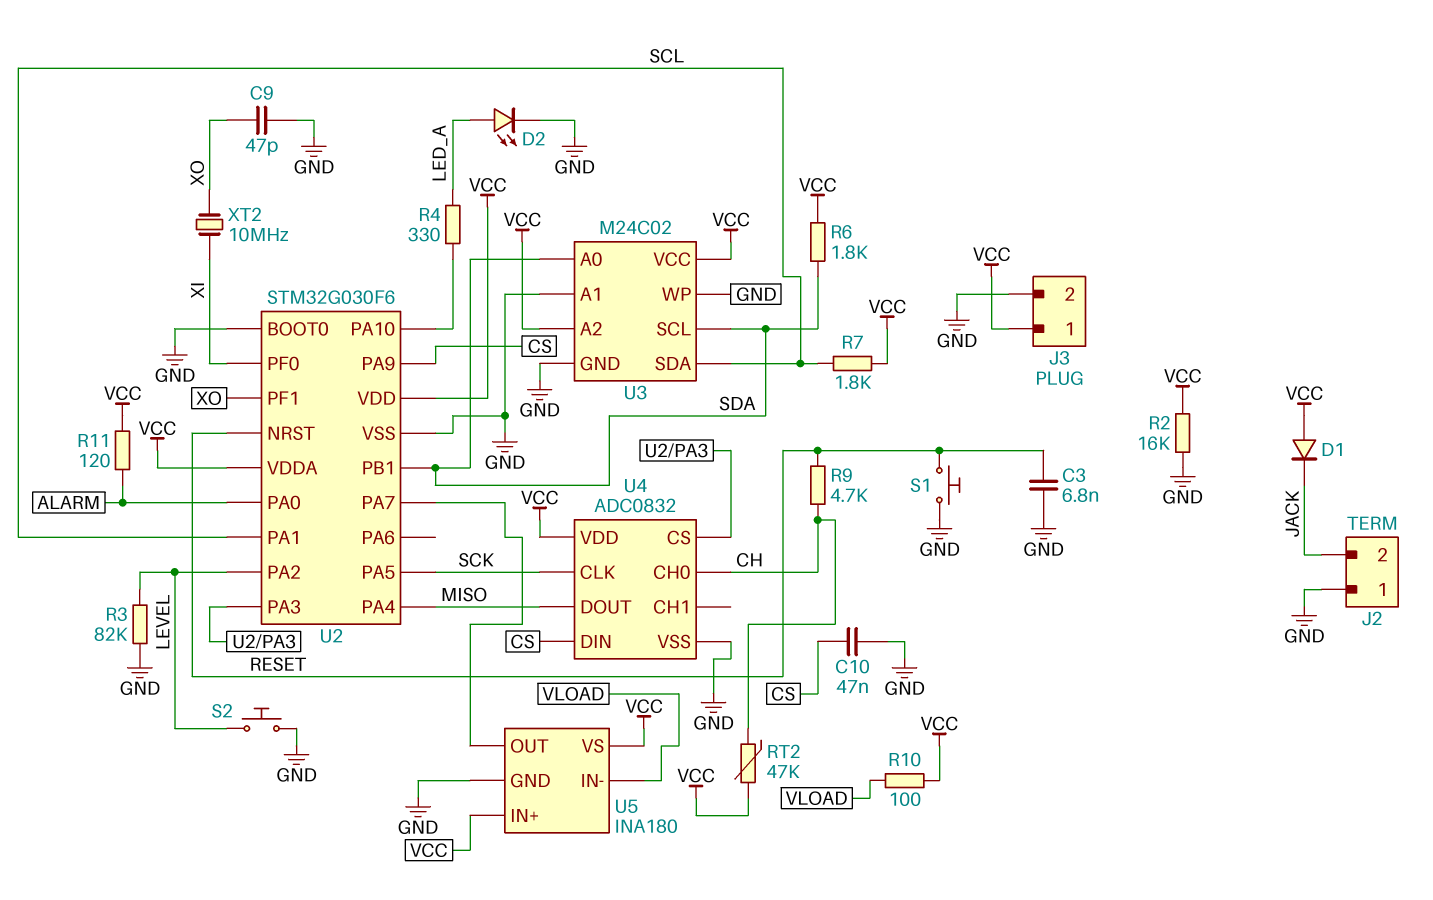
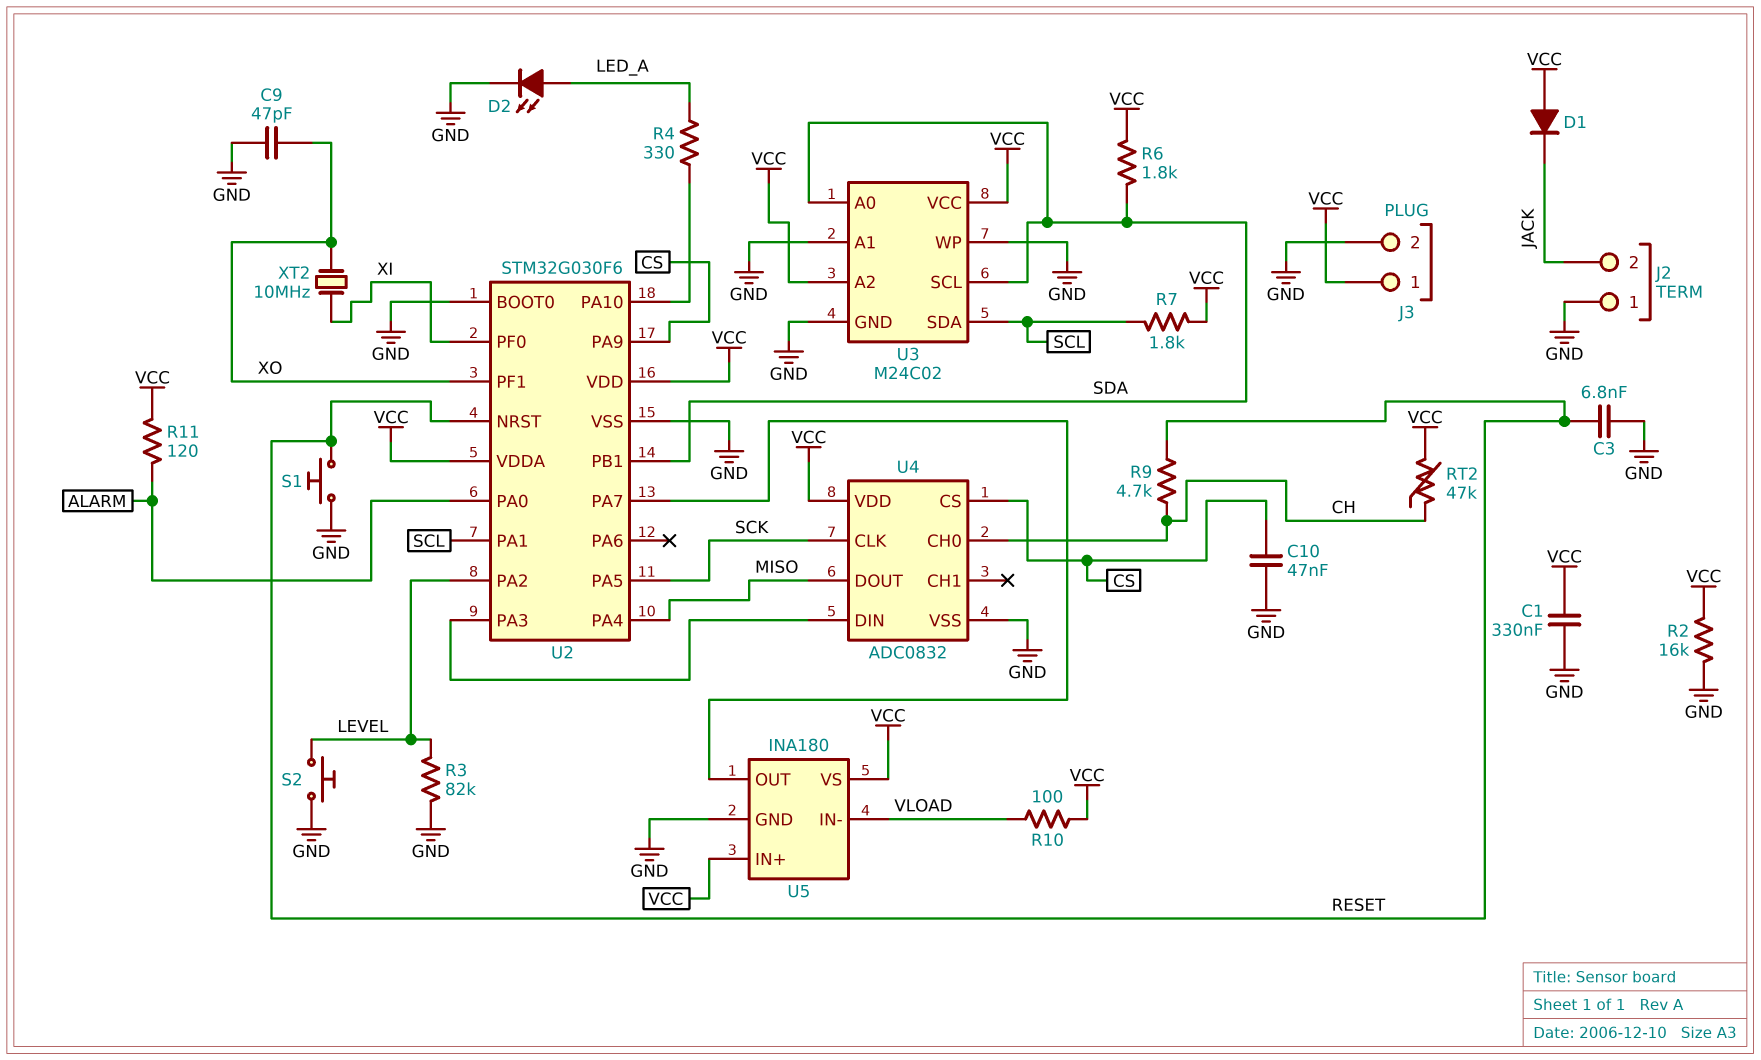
C1: none -> 330nF (GND, VCC)
U4 pin CS: U2/PA3 -> CS
U4 pin DIN: CS -> U2/PA3

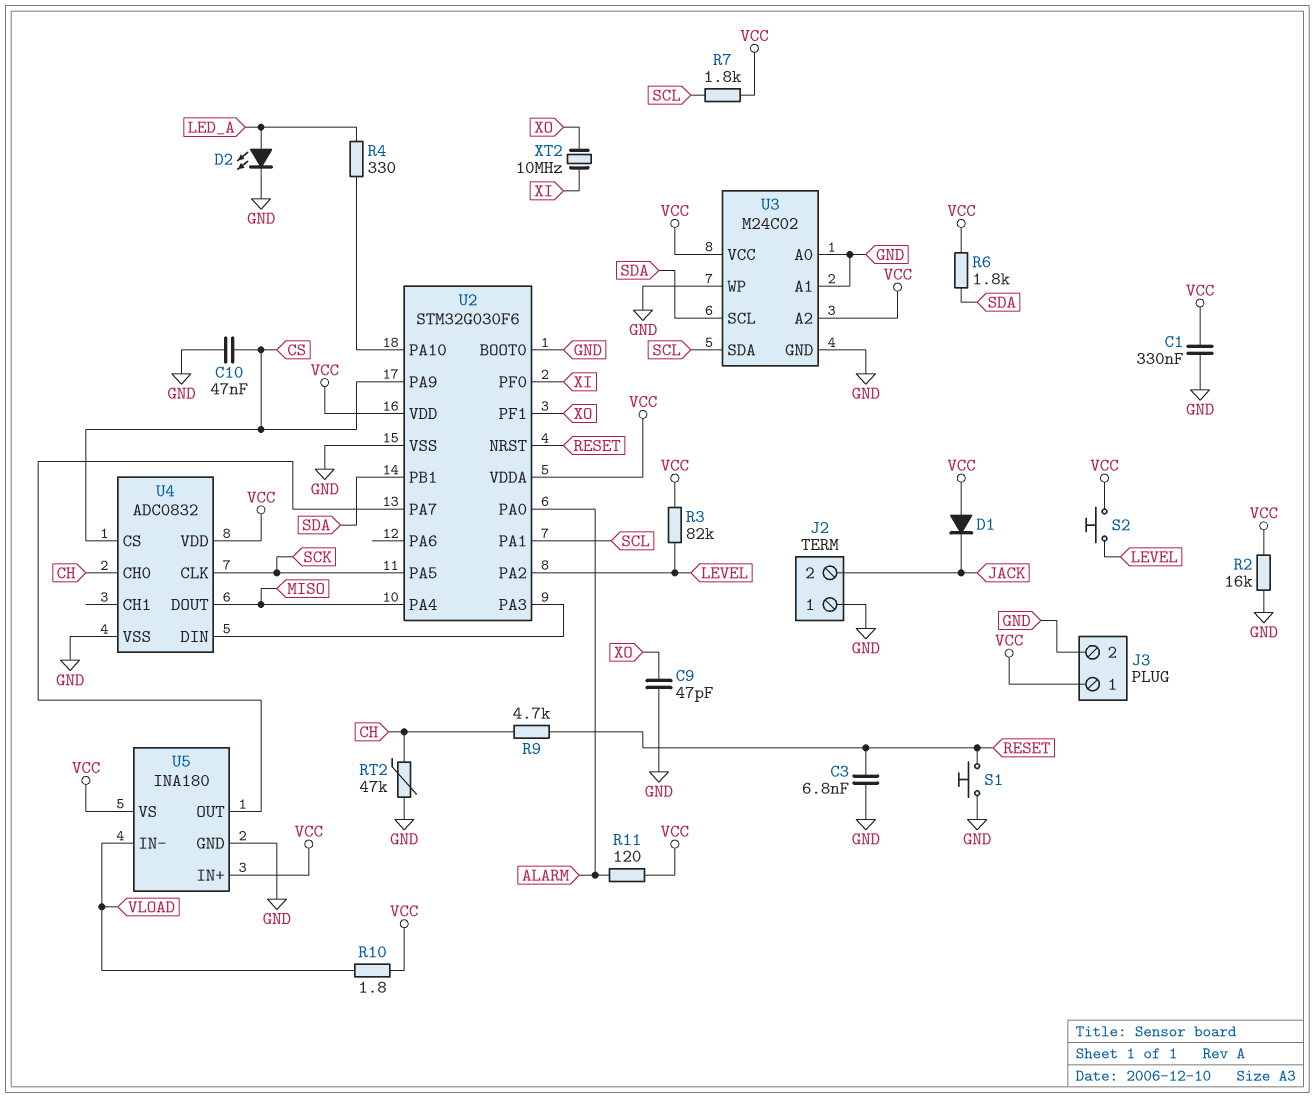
R3: 82k (GND, LEVEL) -> 82k (LEVEL, VCC)
R10: 100 (VCC, VLOAD) -> 1.8 (VCC, VLOAD)
RT2: 47k (CH, VCC) -> 47k (CH, GND)
S2: button (GND, LEVEL) -> button (LEVEL, VCC)
U3 pin A0: SDA -> GND

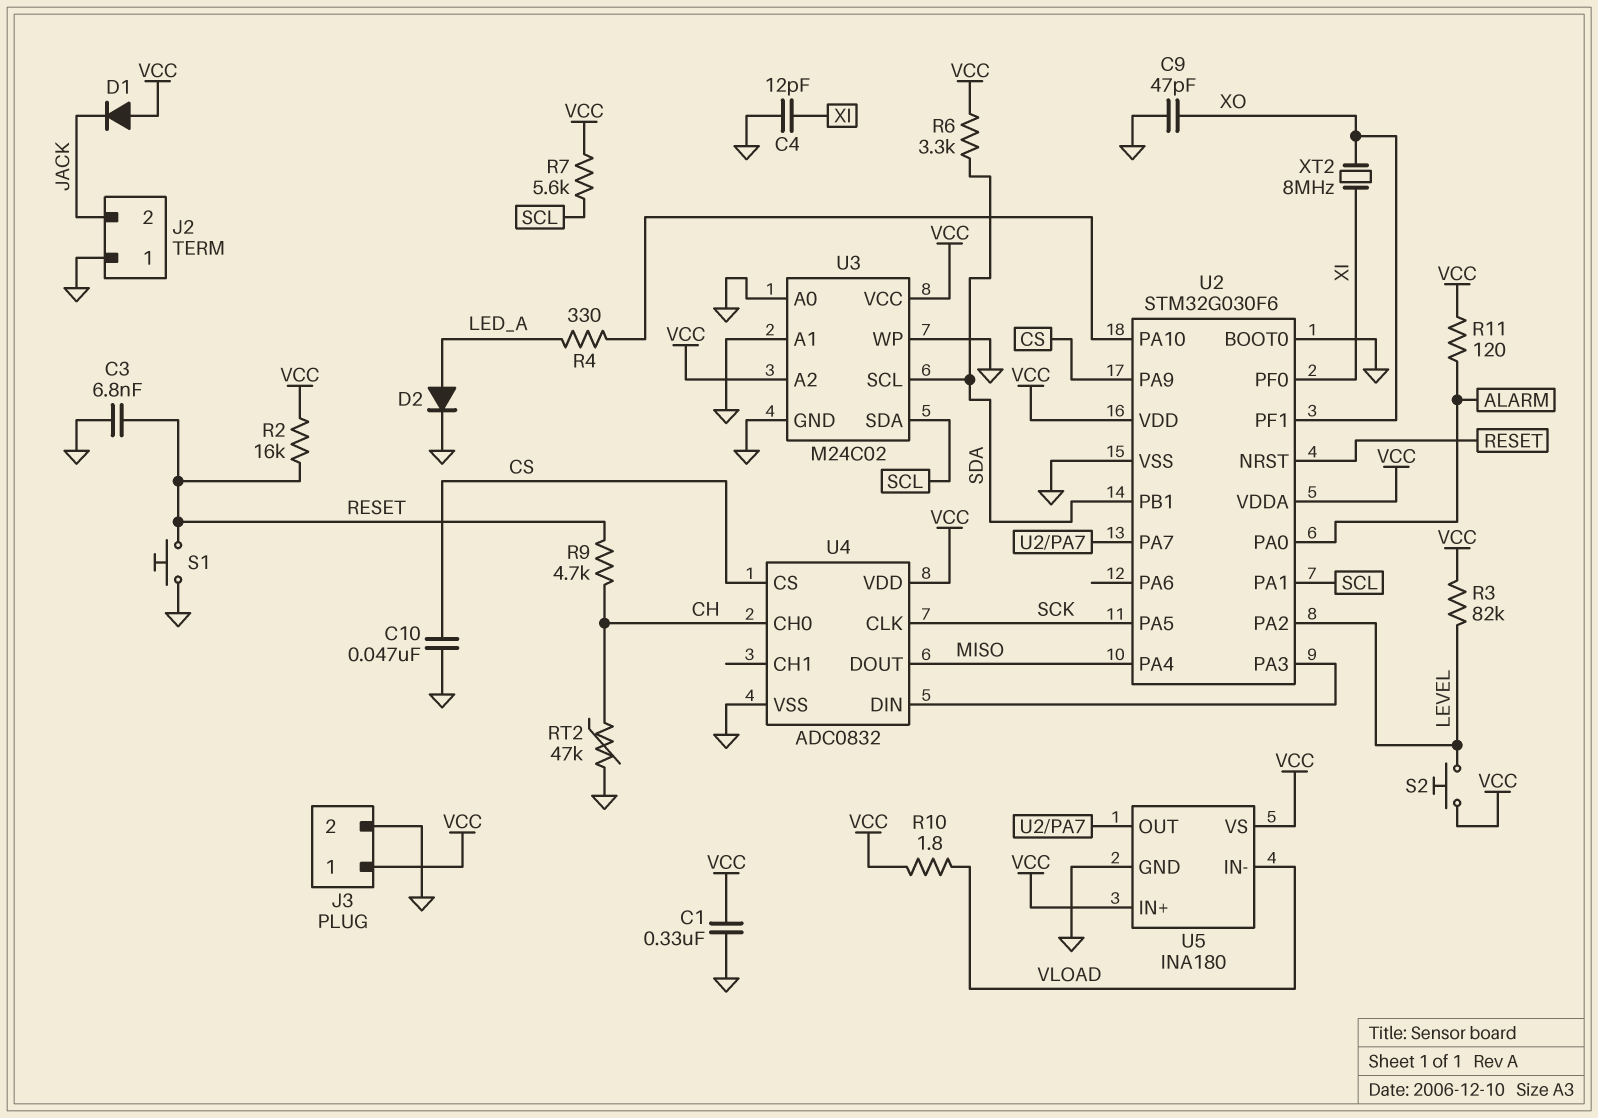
C4: none -> 12pF (GND, XI)
D2: LED (A LED_A, K GND) -> diode (A LED_A, K GND)
R2: 16k (GND, VCC) -> 16k (RESET, VCC)
R6: 1.8k (SDA, VCC) -> 3.3k (SDA, VCC)
R7: 1.8k (SCL, VCC) -> 5.6k (SCL, VCC)
XT2: 10MHz (XI, XO) -> 8MHz (XI, XO)

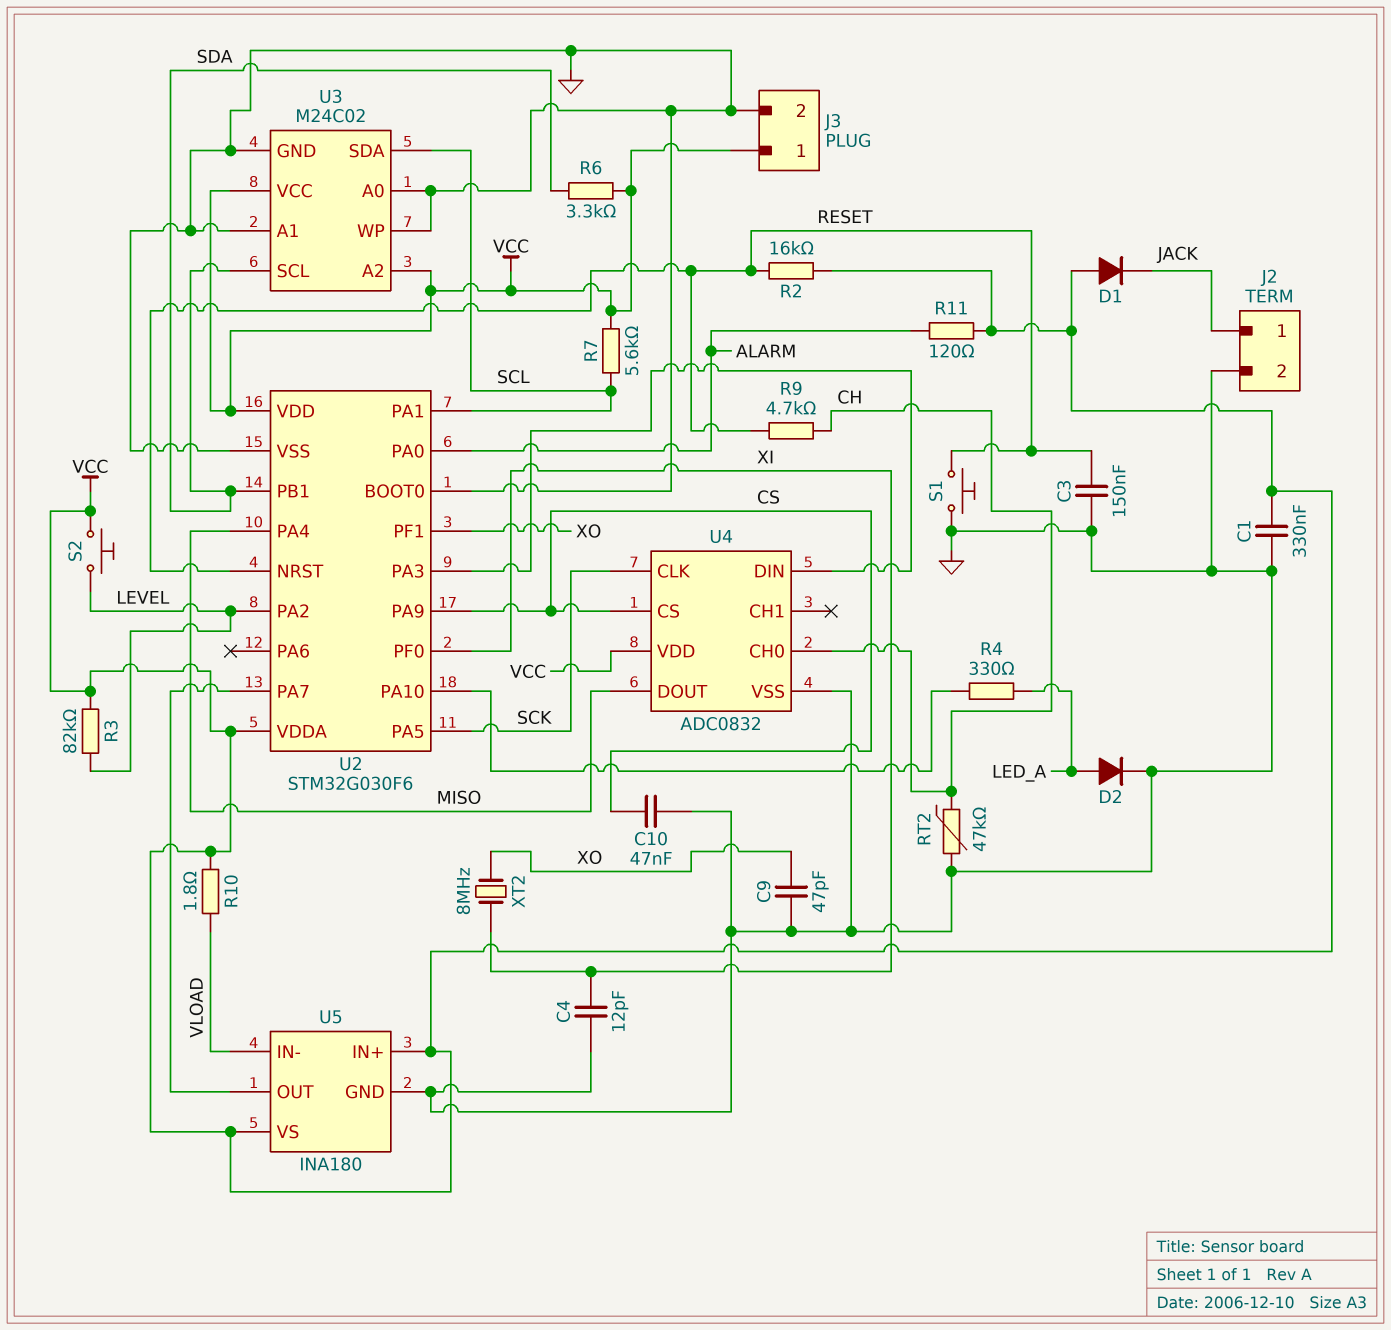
C3: 6.8nF (GND, RESET) -> 150nF (GND, RESET)
J2 pin 1: GND -> JACK
J2 pin 2: JACK -> GND

